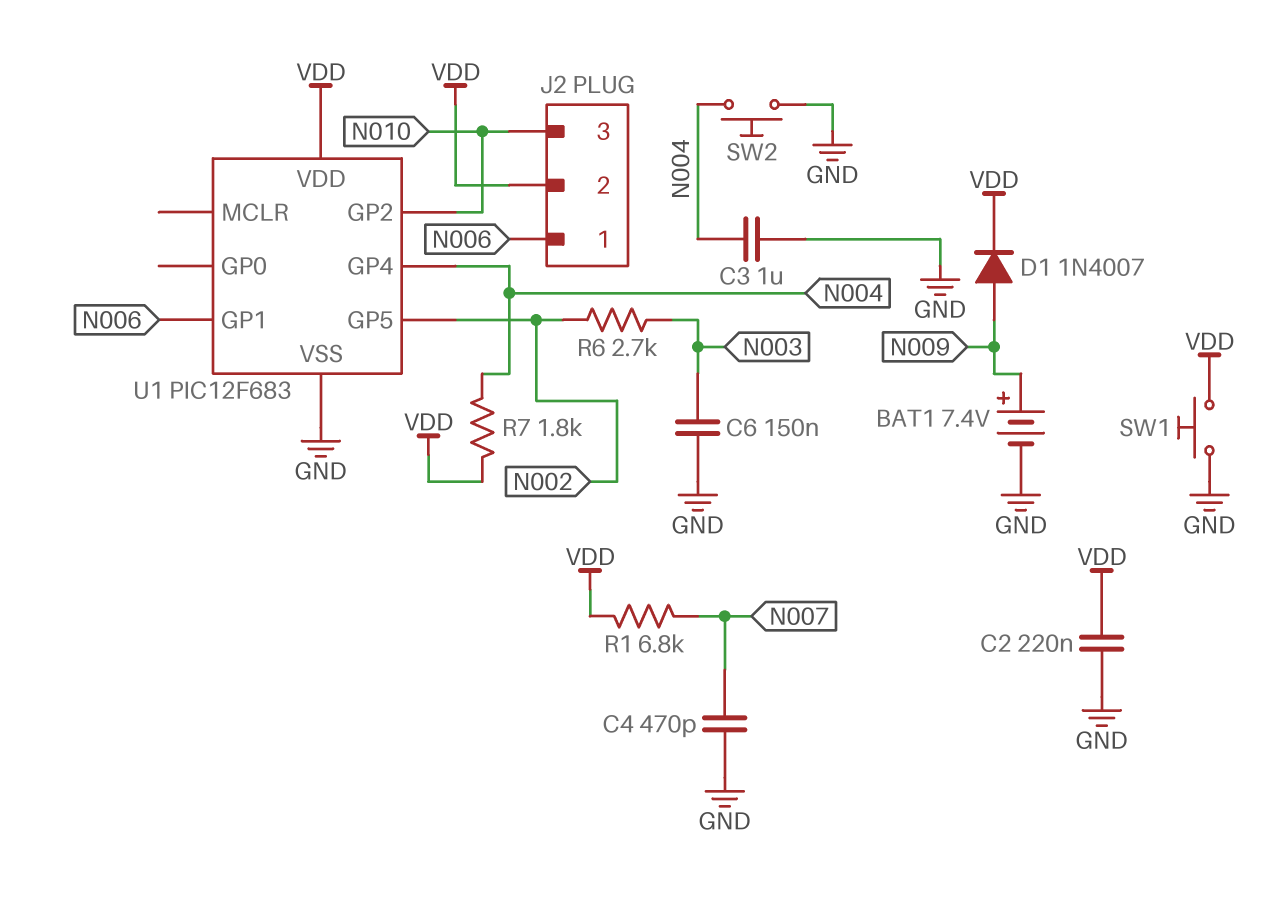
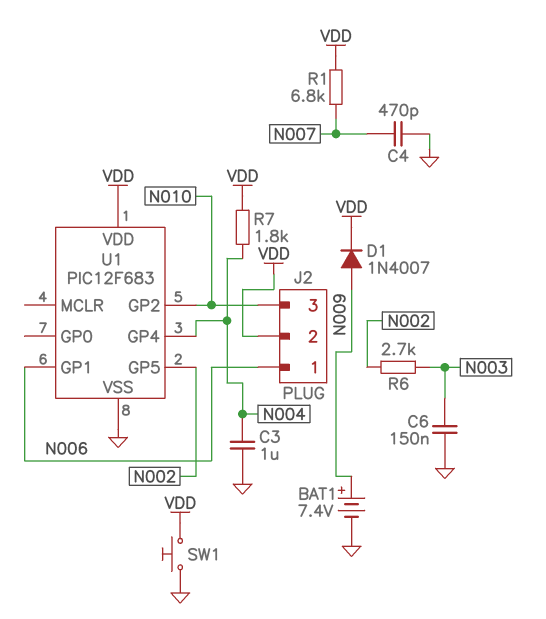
C2: 220nF (GND, VDD) -> none
SW2: button (GND, N004) -> none

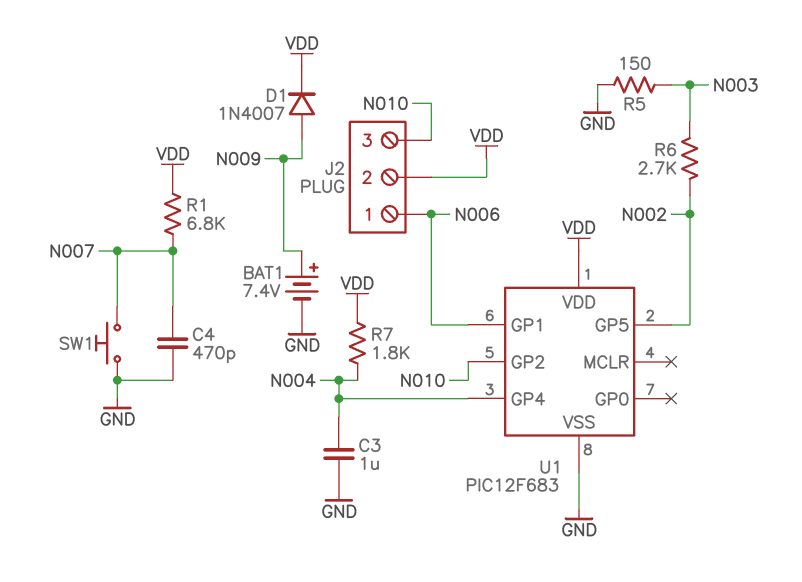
C6: 150nF (GND, N003) -> none
R5: none -> 150 (GND, N003)
SW1: button (GND, VDD) -> button (GND, N007)

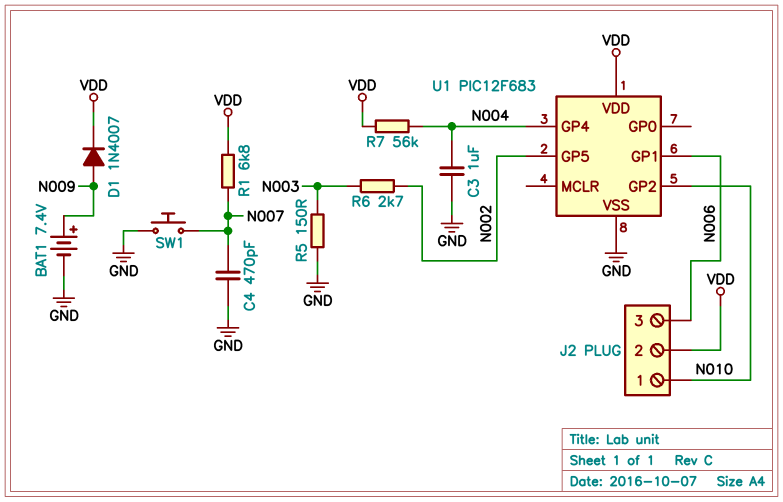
J2 pin 1: N006 -> N010
J2 pin 3: N010 -> N006
R7: 1.8k (N004, VDD) -> 56k (N004, VDD)

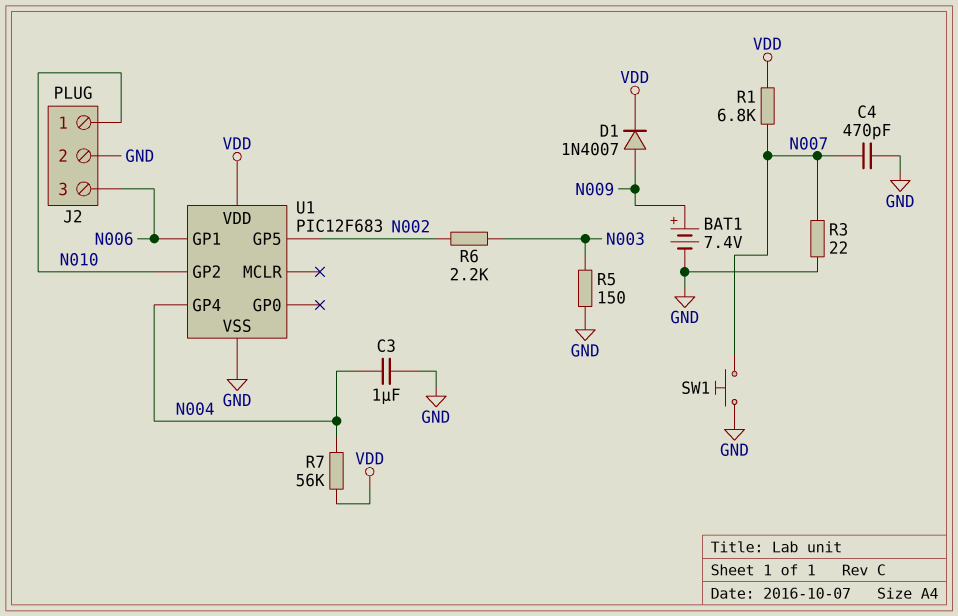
J2 pin 2: VDD -> GND
R3: none -> 22 (GND, N007)
R6: 2.7k (N002, N003) -> 2.2k (N002, N003)

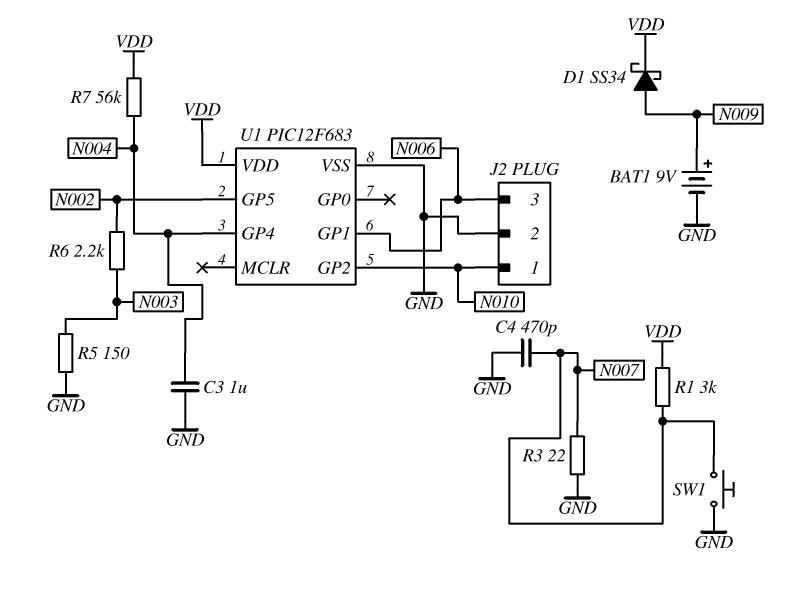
BAT1: 7.4V (plus N009, minus GND) -> 9V (plus N009, minus GND)
D1: diode 1N4007 (A N009, K VDD) -> schottky SS34 (A N009, K VDD)
R1: 6.8k (N007, VDD) -> 3k (N007, VDD)

